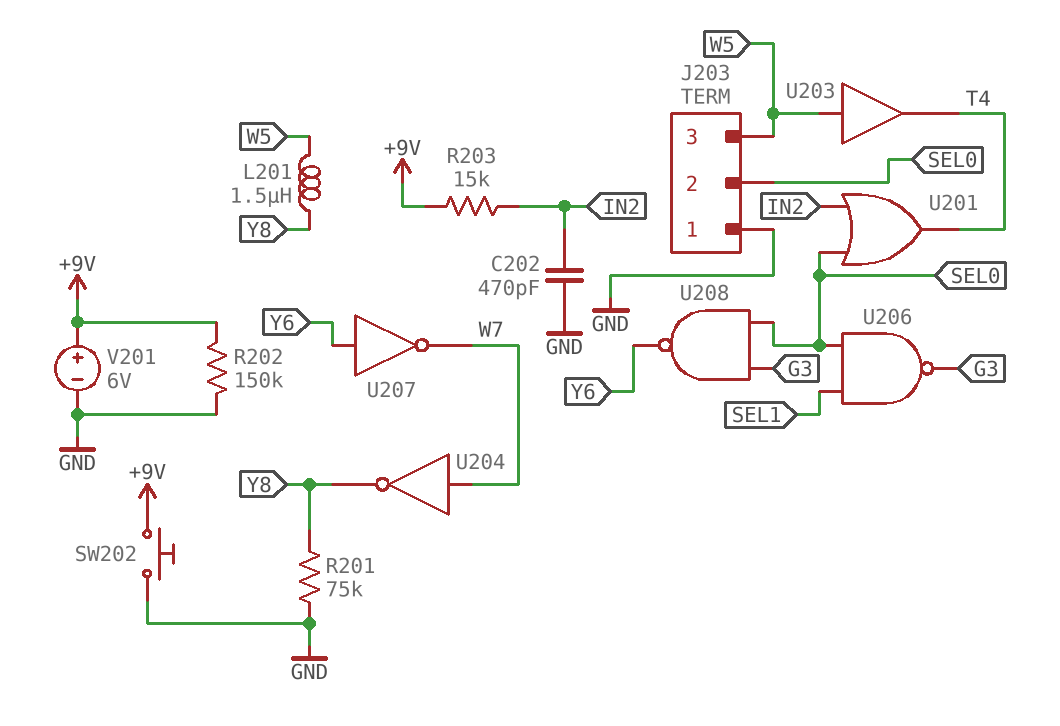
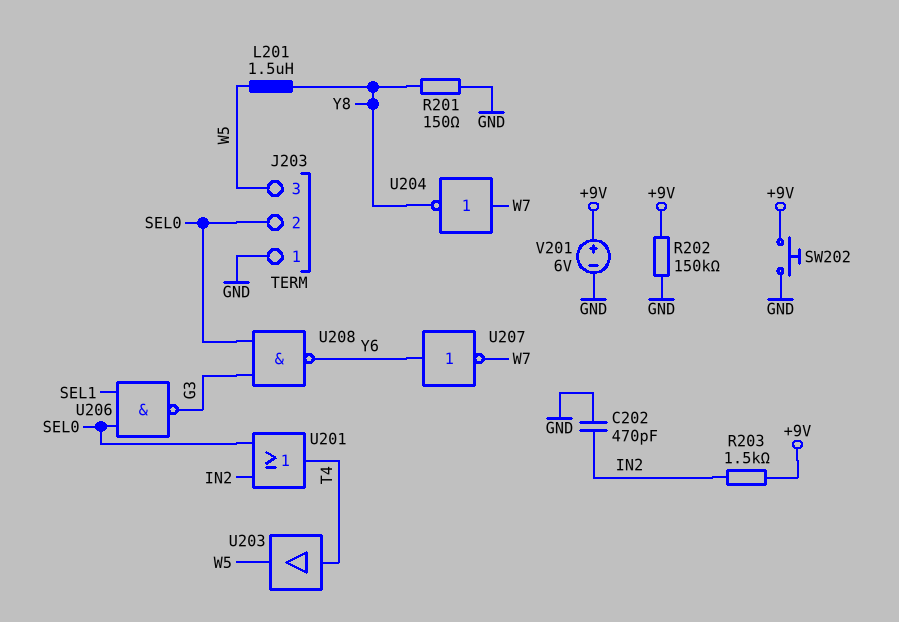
R201: 75k (GND, Y8) -> 150 (GND, Y8)
R203: 15k (+9V, IN2) -> 1.5k (+9V, IN2)
U203: buffer (in W5, out T4) -> buffer (in T4, out W5)

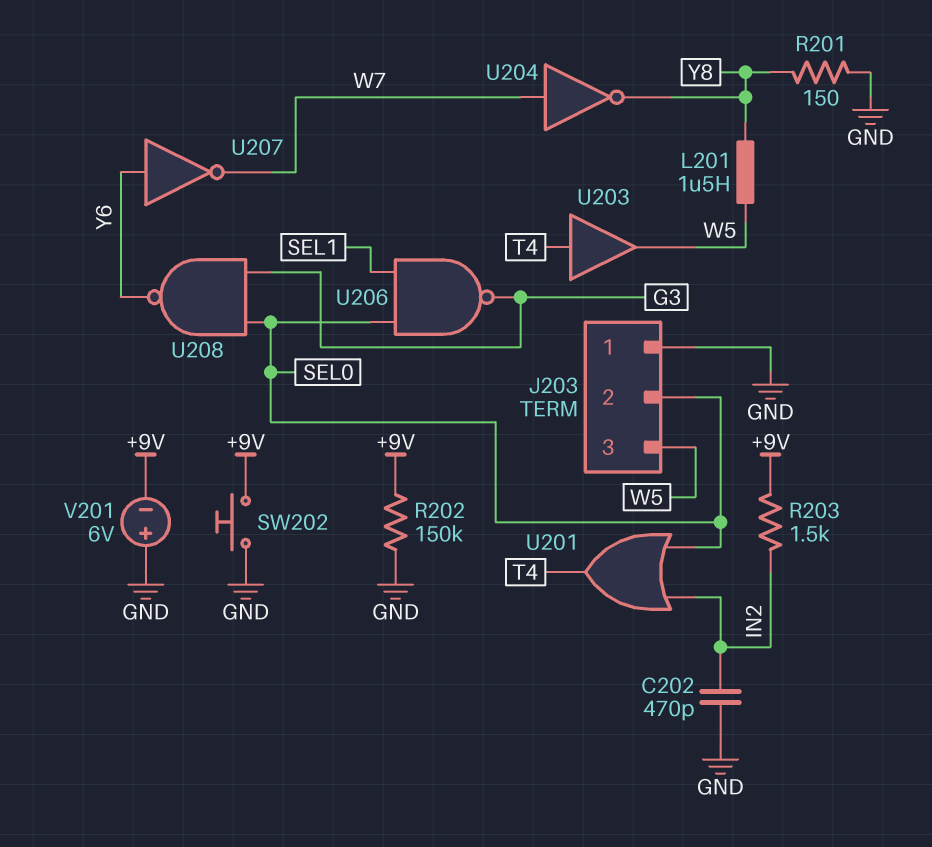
V201: 6V (plus +9V, minus GND) -> 6V (plus GND, minus +9V)

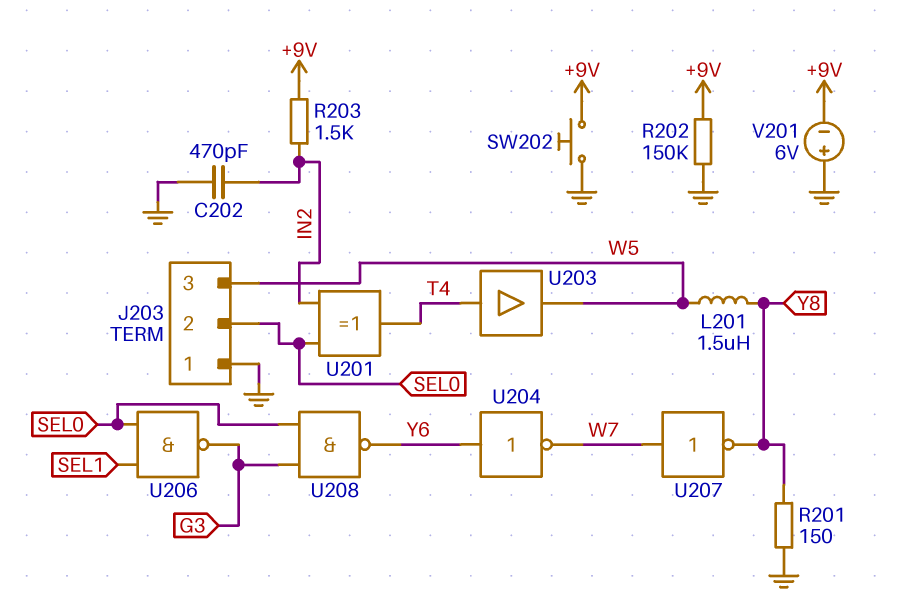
U201: OR (in IN2, in SEL0, out T4) -> XOR (in IN2, in SEL0, out T4)
U204: NOT (in W7, out Y8) -> NOT (in Y6, out W7)
U207: NOT (in Y6, out W7) -> NOT (in W7, out Y8)

